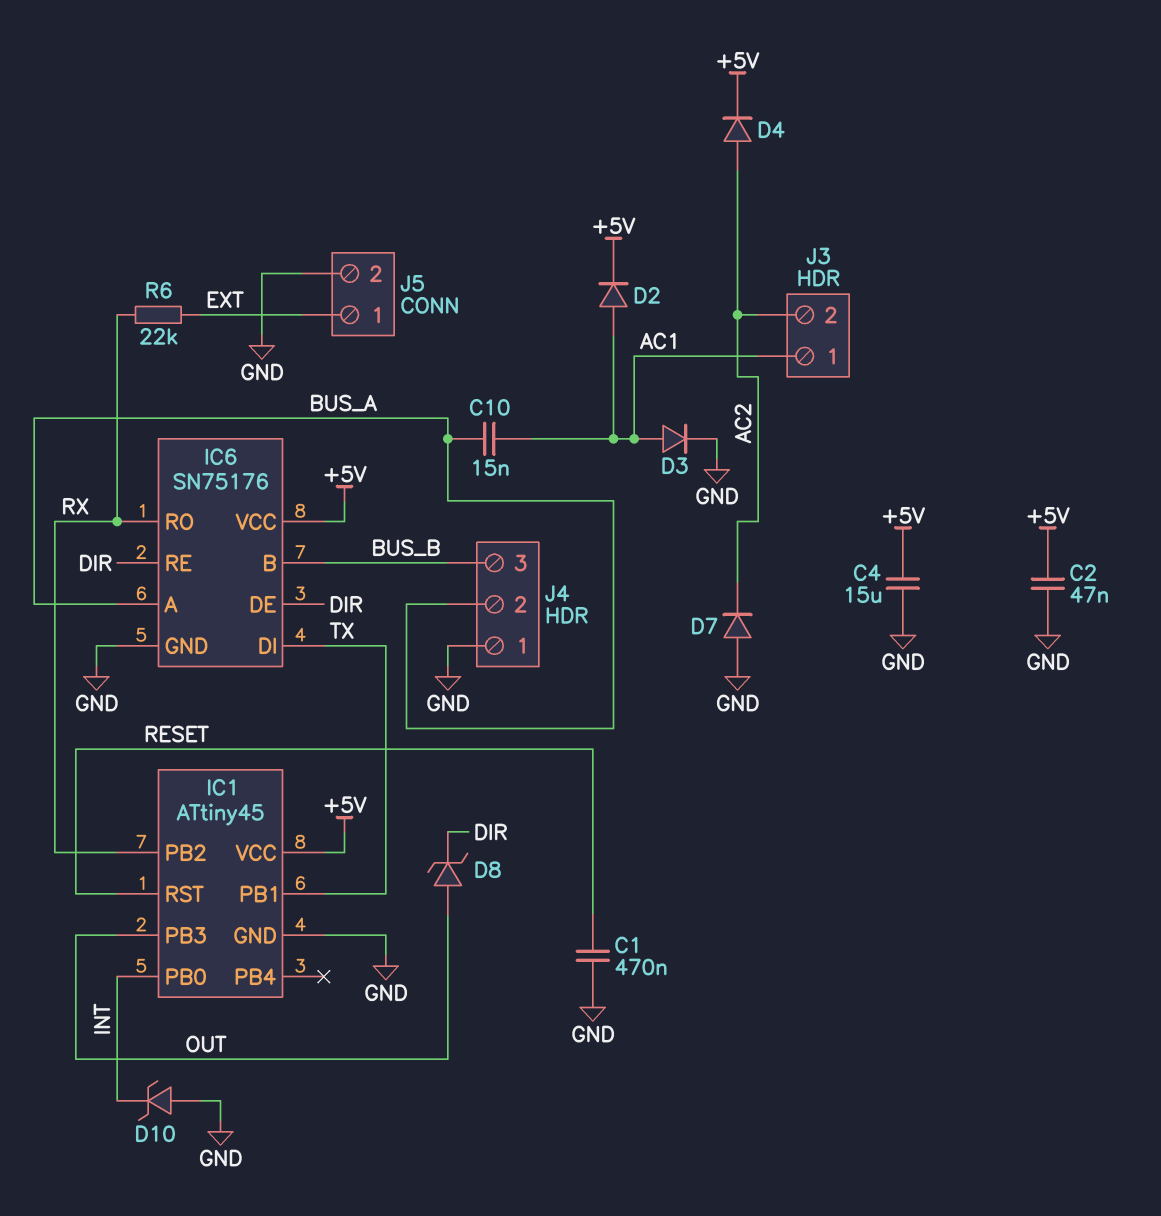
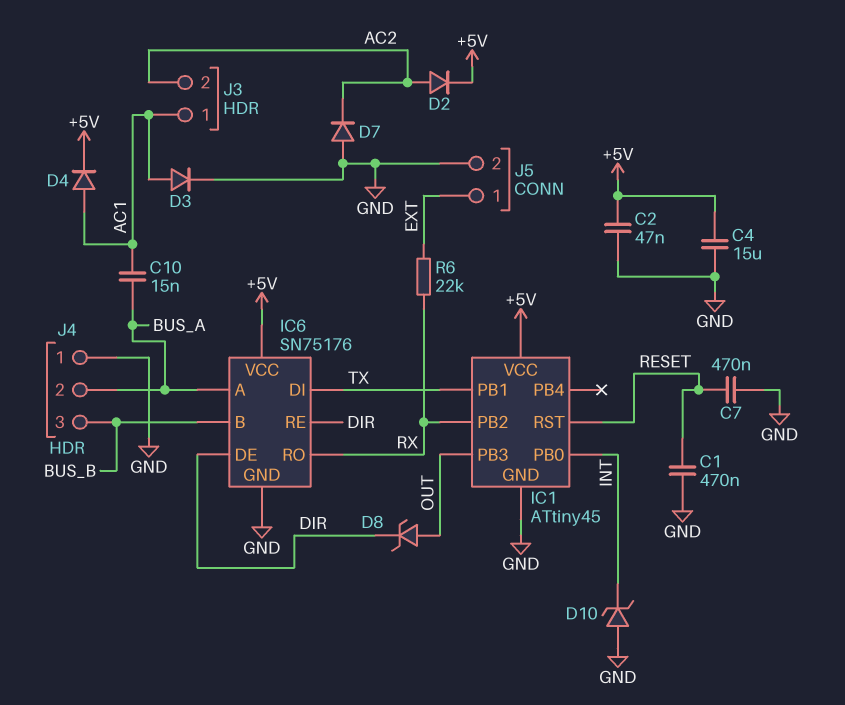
C7: none -> 470nF (GND, RESET)
D2: diode (A AC1, K +5V) -> diode (A AC2, K +5V)
D4: diode (A AC2, K +5V) -> diode (A AC1, K +5V)

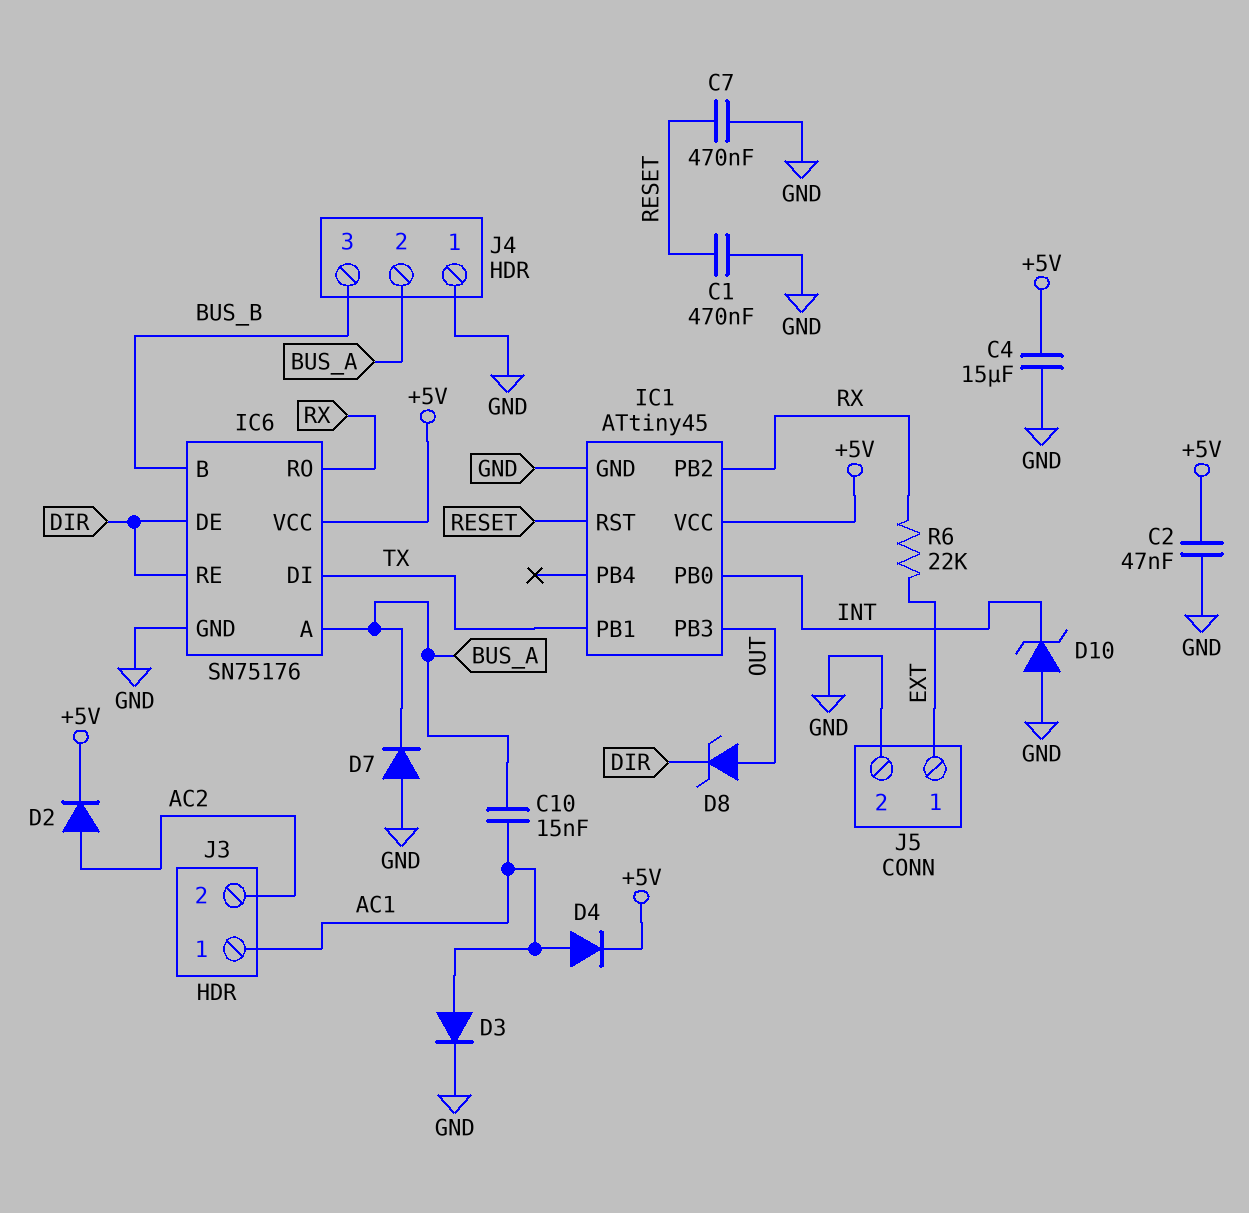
D7: diode (A GND, K AC2) -> diode (A GND, K BUS_A)

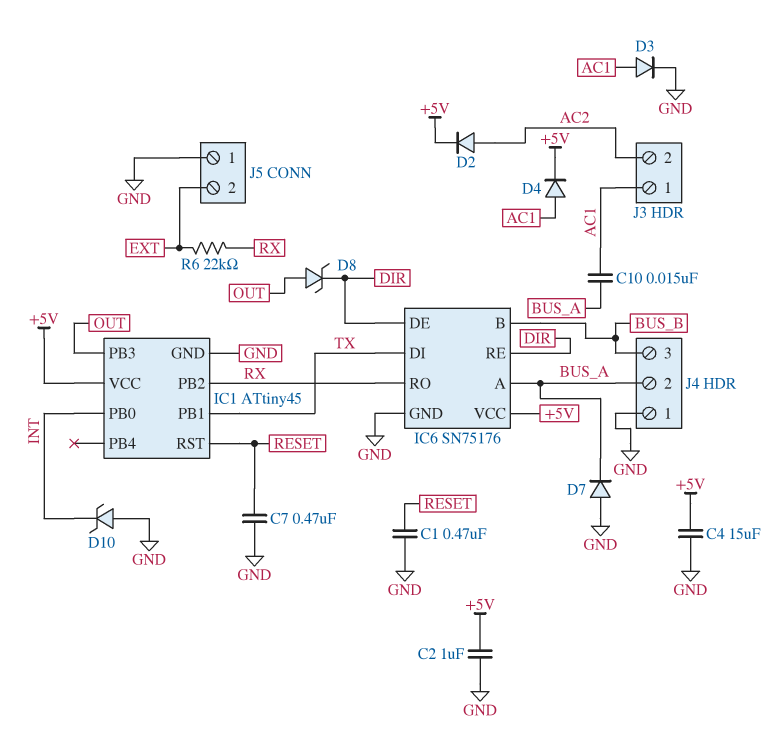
C2: 47nF (+5V, GND) -> 1uF (+5V, GND)
J5 pin 1: EXT -> GND
J5 pin 2: GND -> EXT

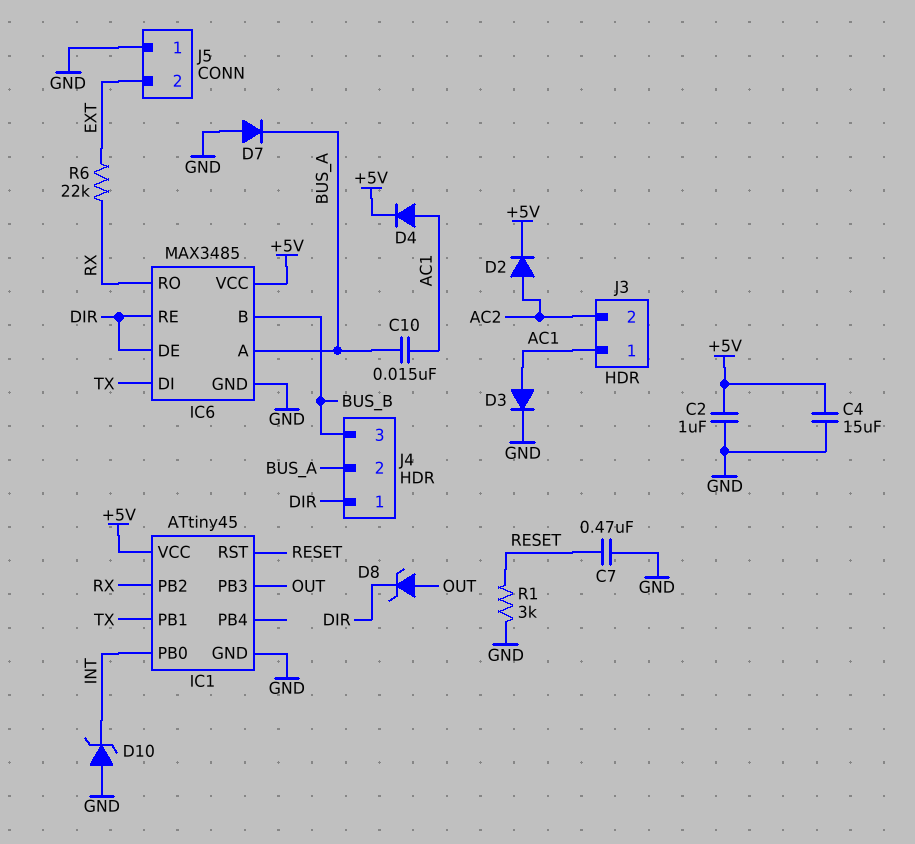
C1: 470nF (GND, RESET) -> none
IC6: SN75176 -> MAX3485
J4 pin 1: GND -> DIR
R1: none -> 3k (GND, RESET)

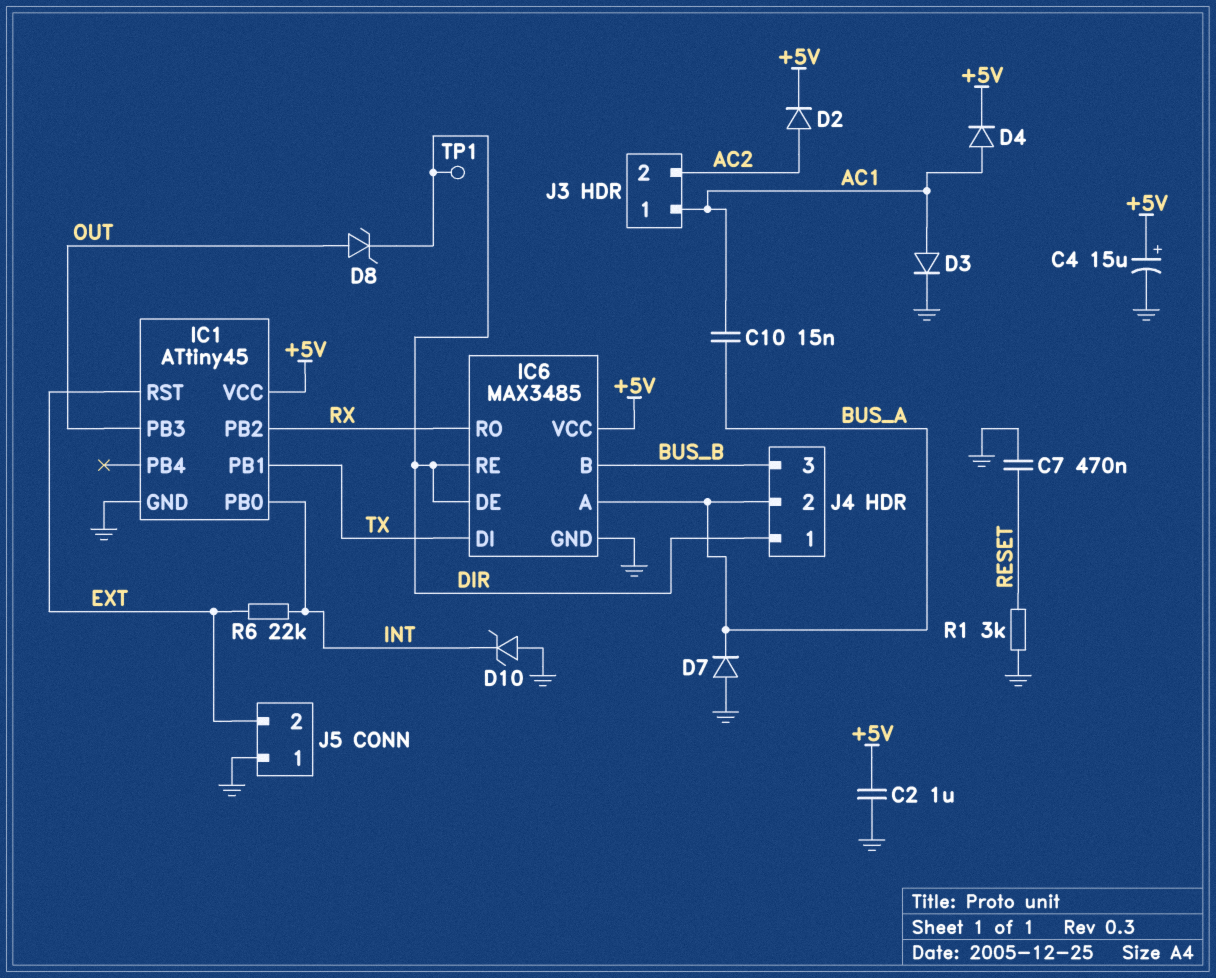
C4: 15uF (+5V, GND) -> 15uF (plus +5V, minus GND)
IC1 pin RST: RESET -> EXT
R6: 22k (EXT, RX) -> 22k (EXT, INT)
TP1: none -> test point (DIR)

